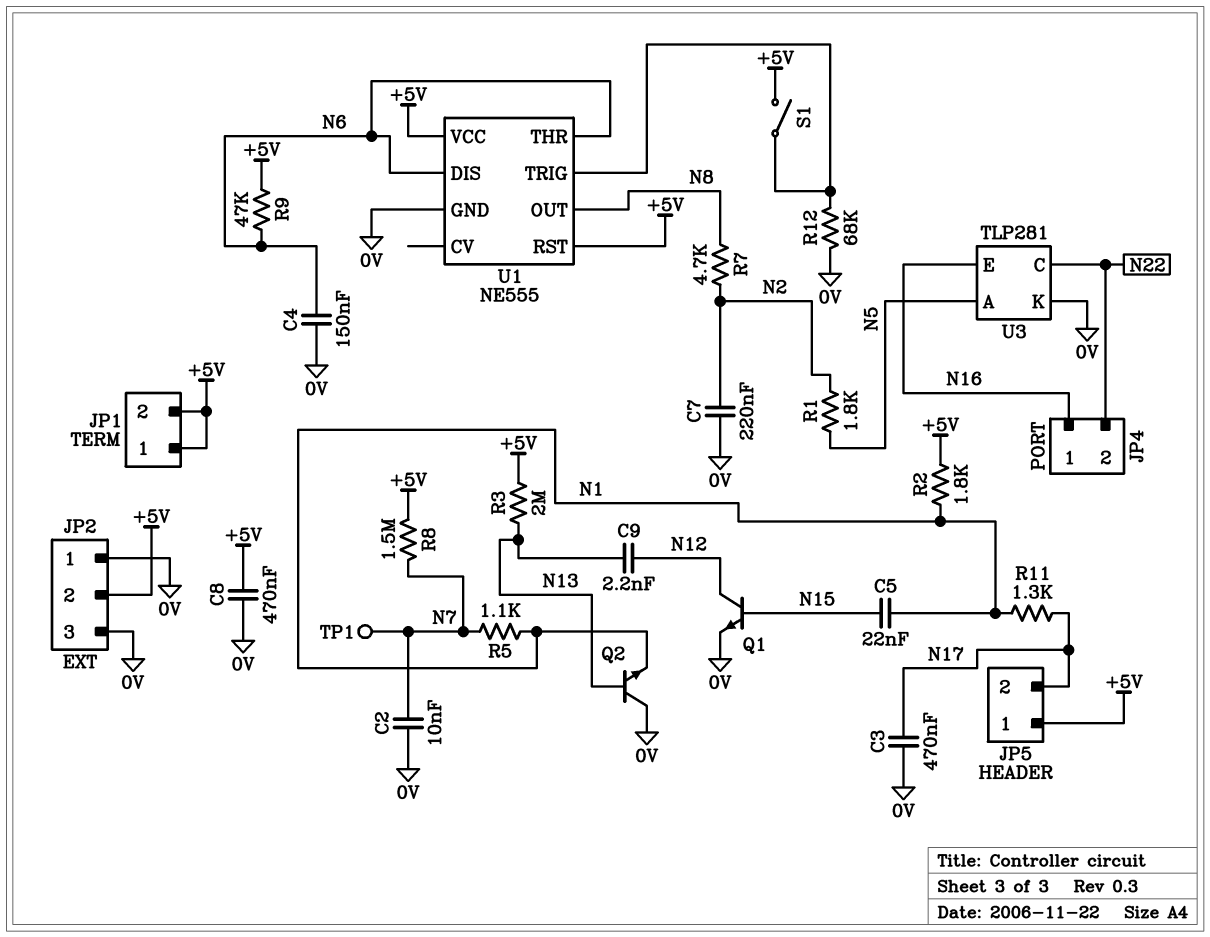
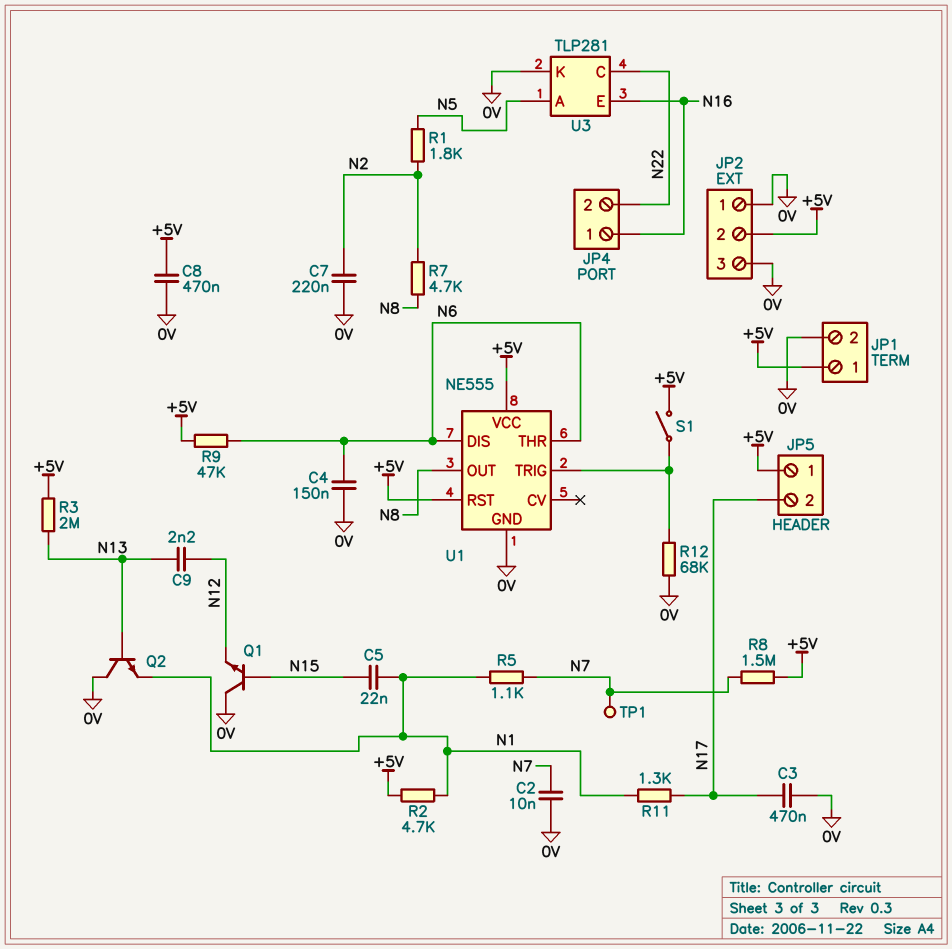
JP1 pin 2: +5V -> 0V
Q1: NPN (B N15, C N12, E 0V) -> NPN (B N15, C 0V, E N12)
R2: 1.8k (+5V, N1) -> 4.7k (+5V, N1)

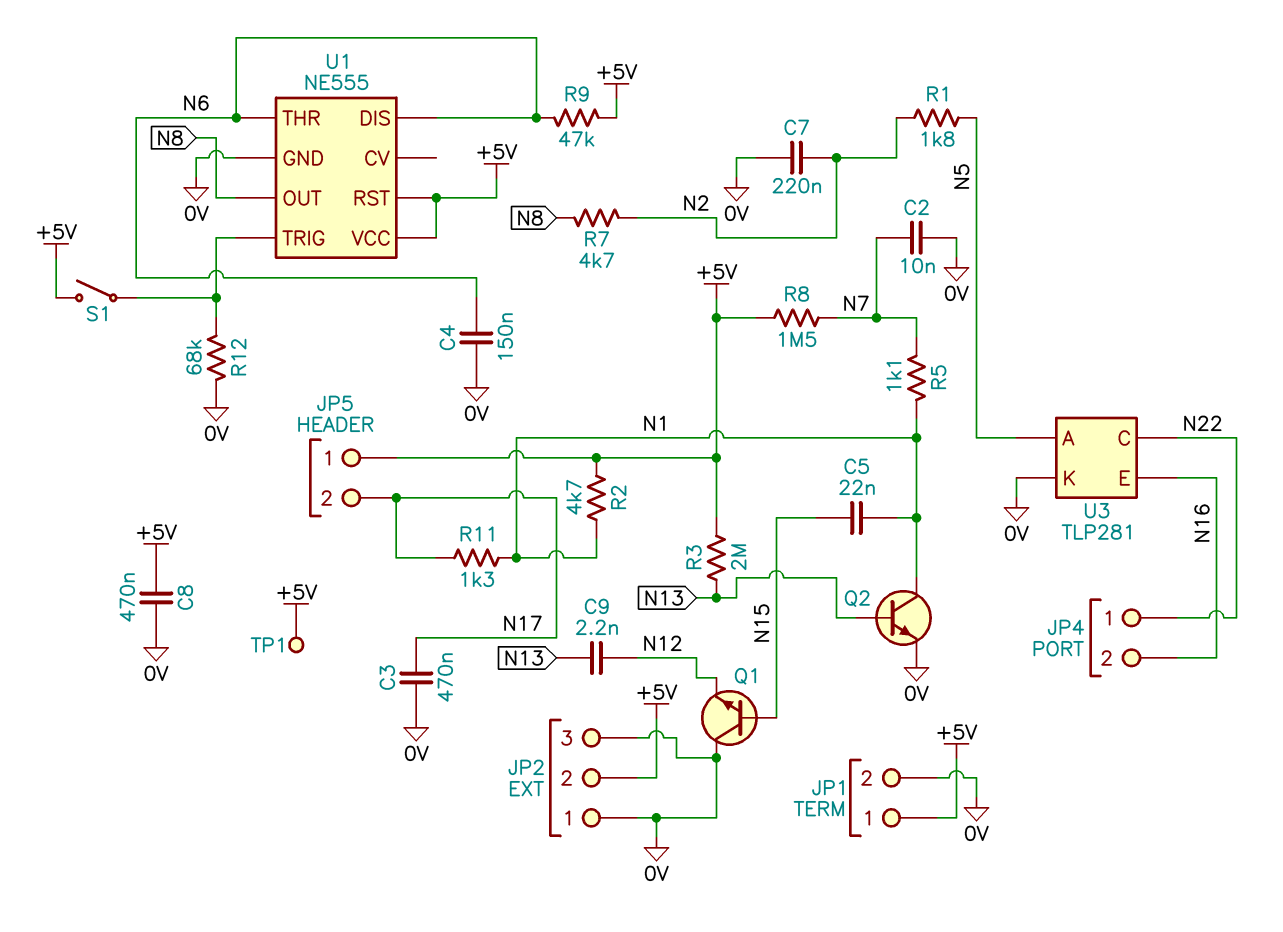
JP4 pin 1: N16 -> N22
JP4 pin 2: N22 -> N16
Q2: NPN (B N13, C 0V, E N1) -> NPN (B N13, C N1, E 0V)
TP1: test point (N7) -> test point (+5V)

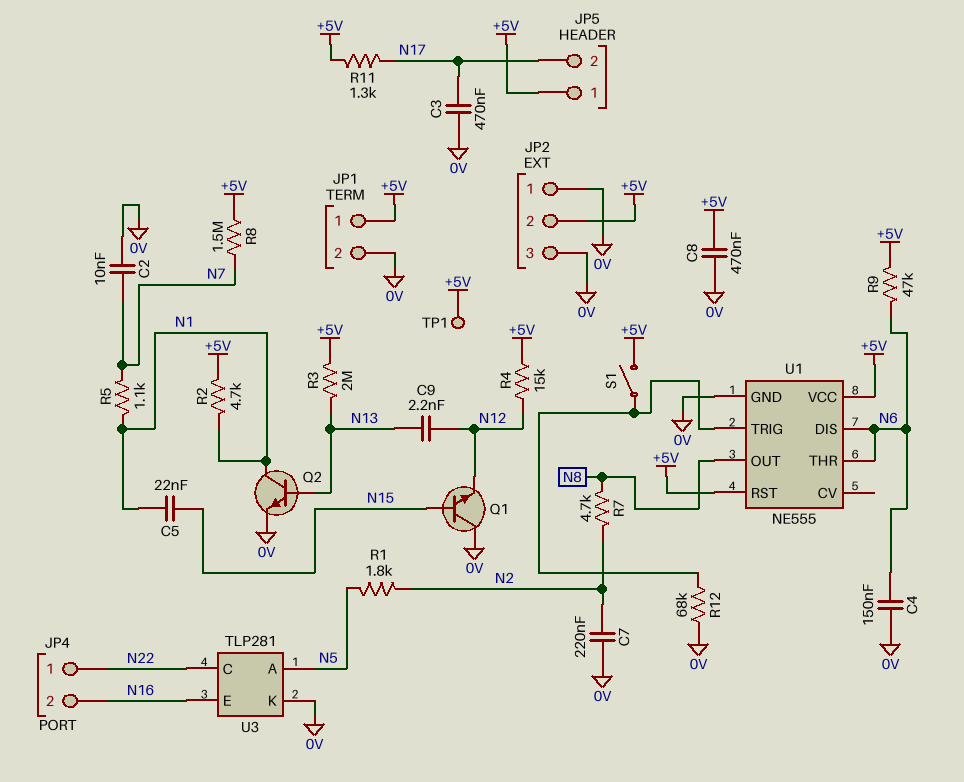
R4: none -> 15k (+5V, N12)
R11: 1.3k (N1, N17) -> 1.3k (+5V, N17)

